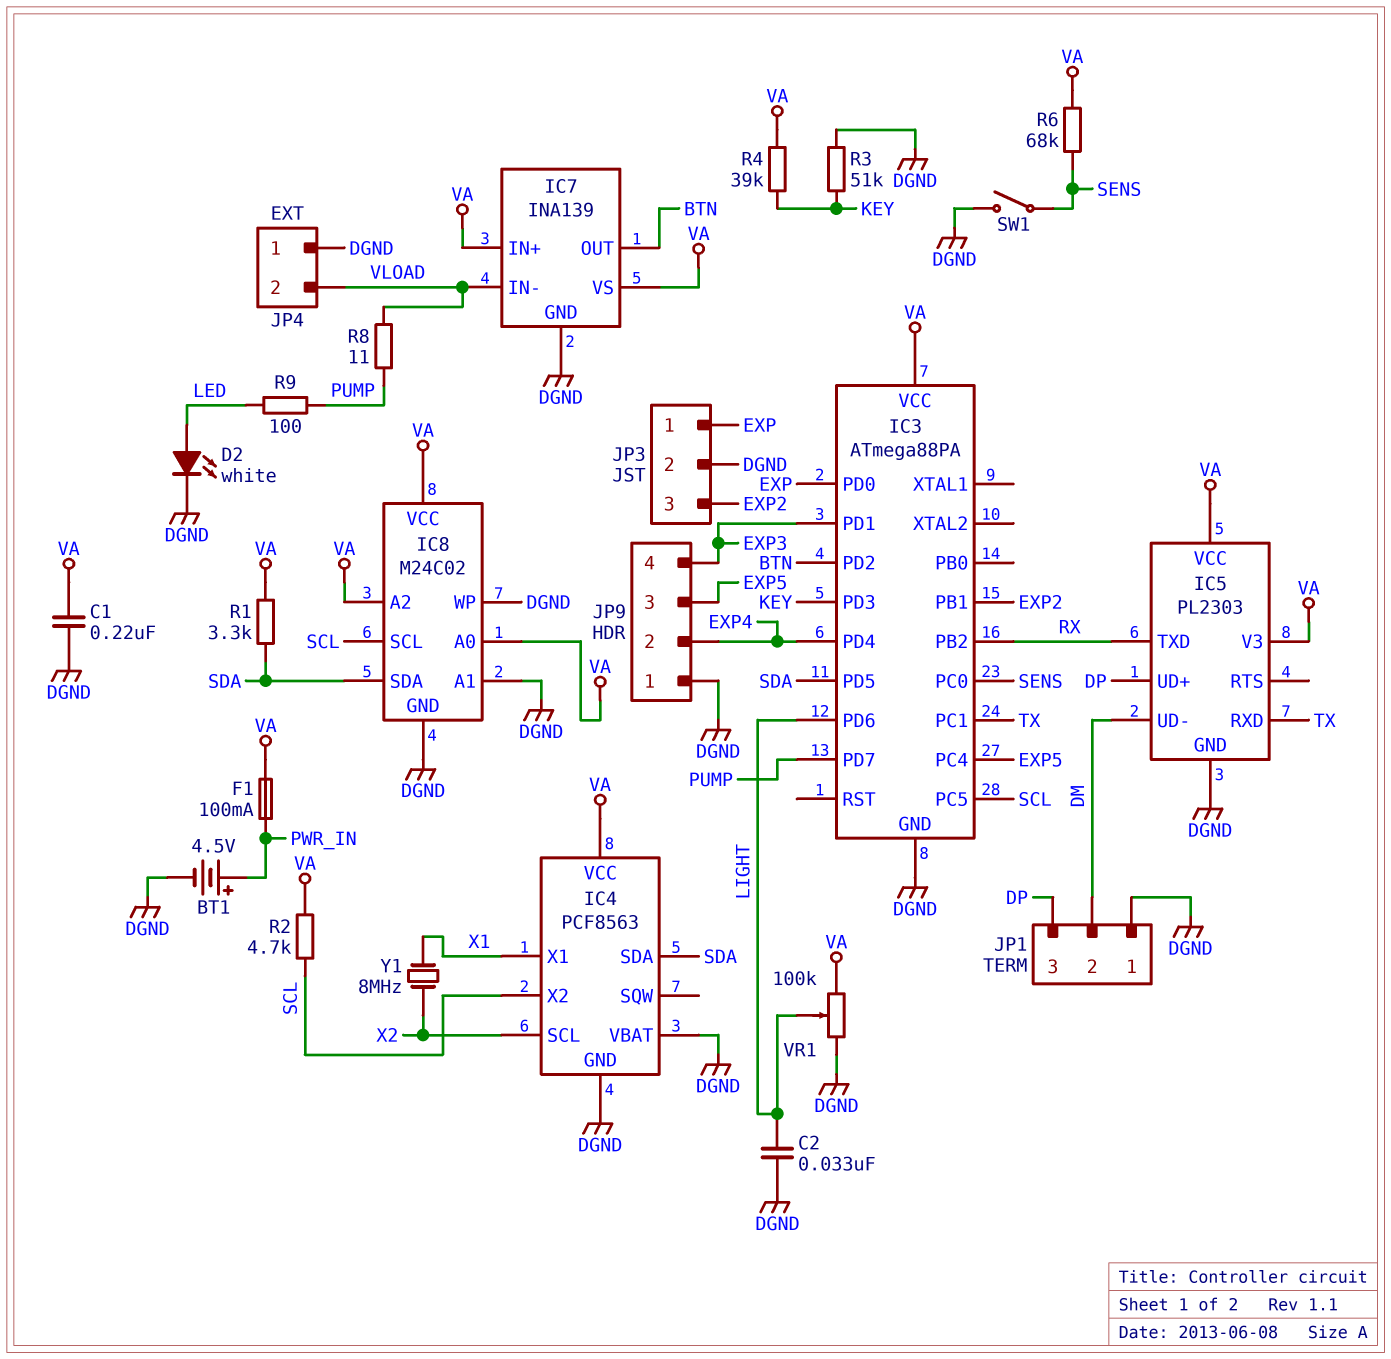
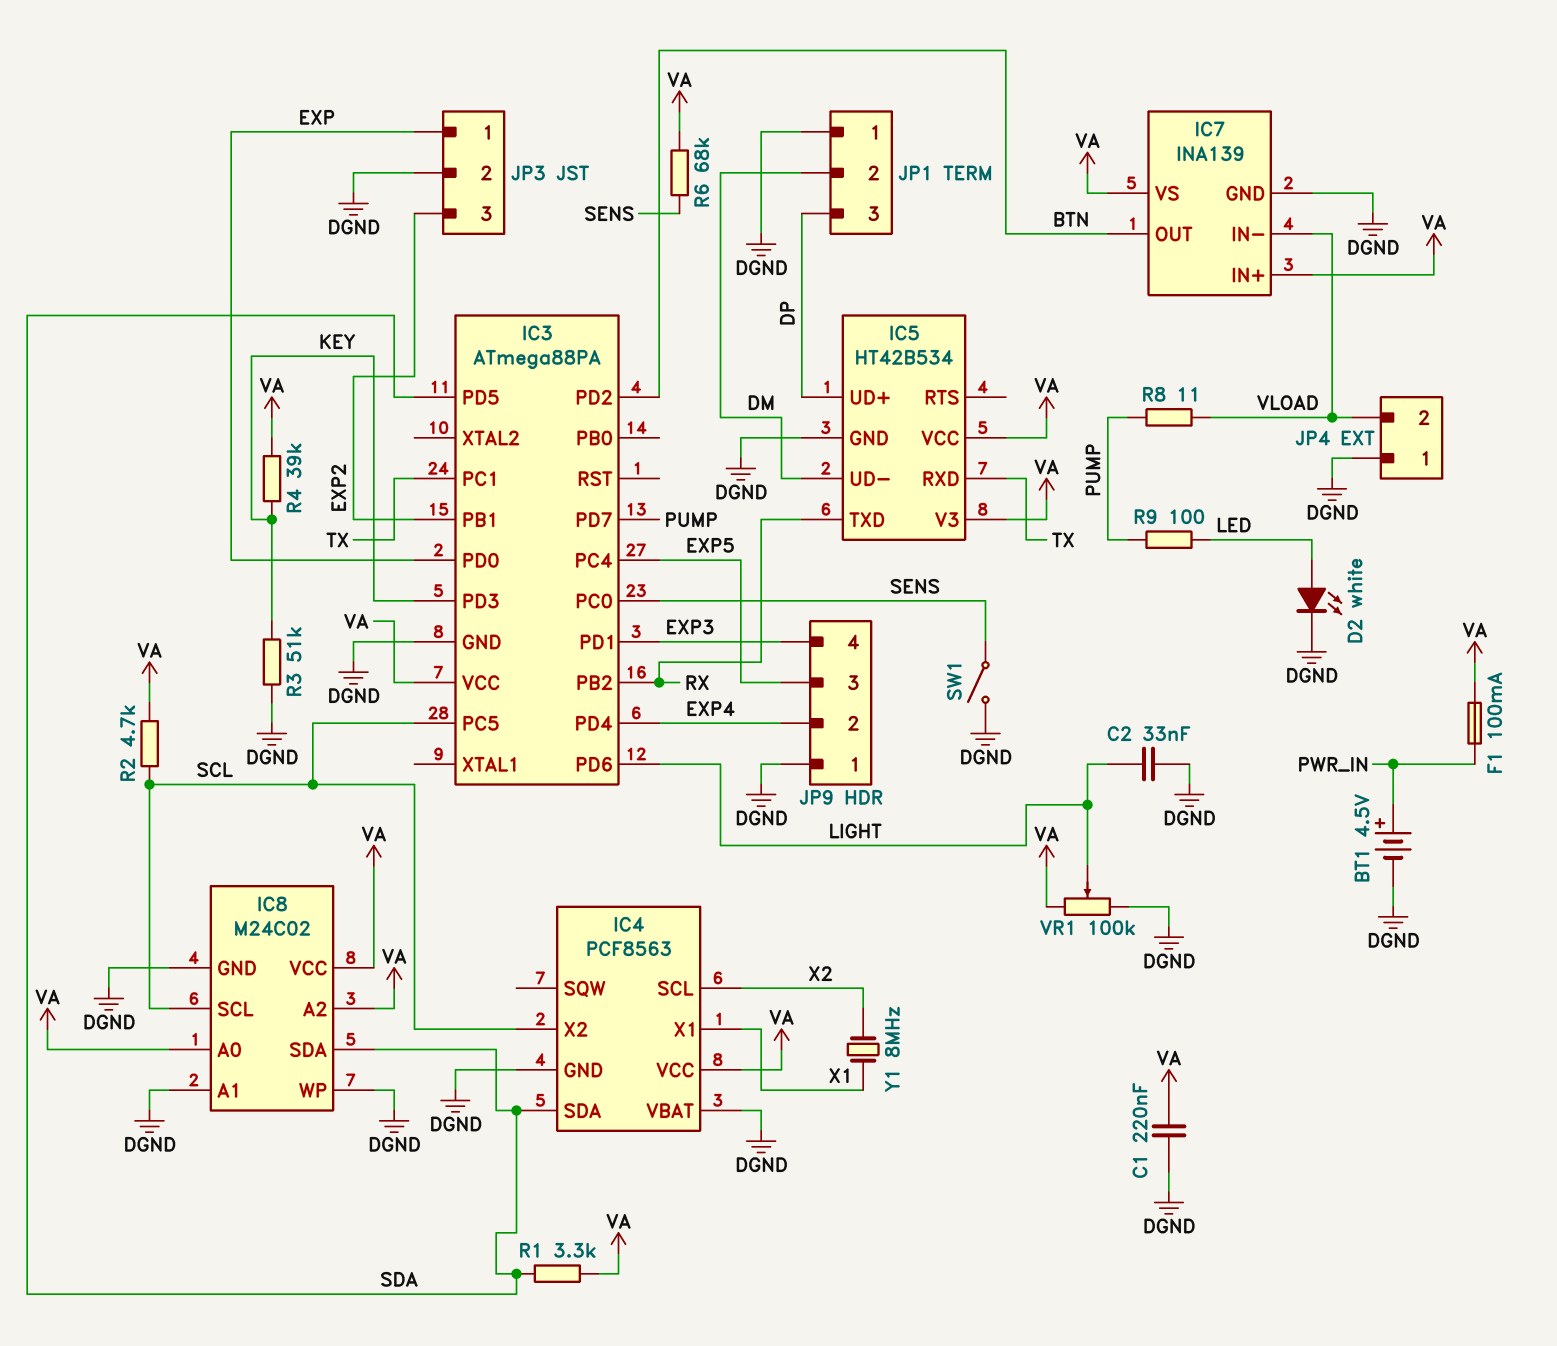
IC5: PL2303 -> HT42B534

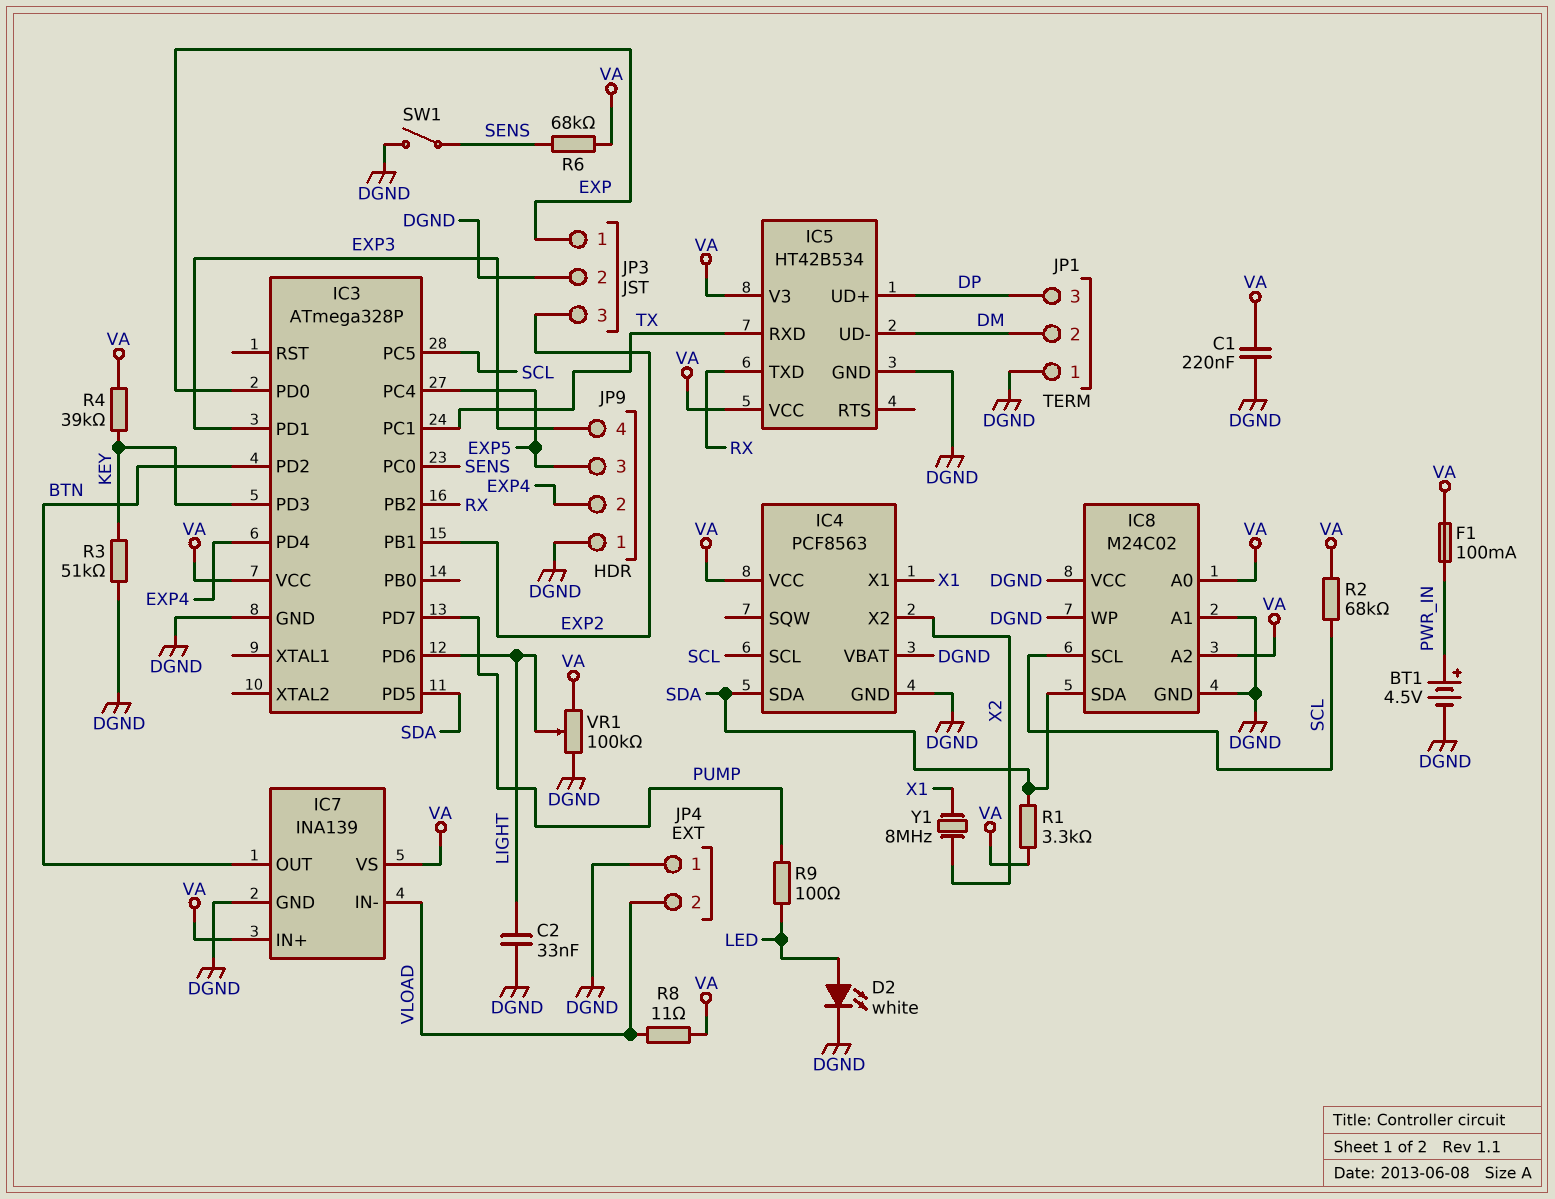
IC3: ATmega88PA -> ATmega328P
IC4 pin SCL: X2 -> SCL
IC4 pin X2: SCL -> X2
IC8 pin VCC: VA -> DGND
R2: 4.7k (SCL, VA) -> 68k (SCL, VA)
R8: 11 (PUMP, VLOAD) -> 11 (VA, VLOAD)

